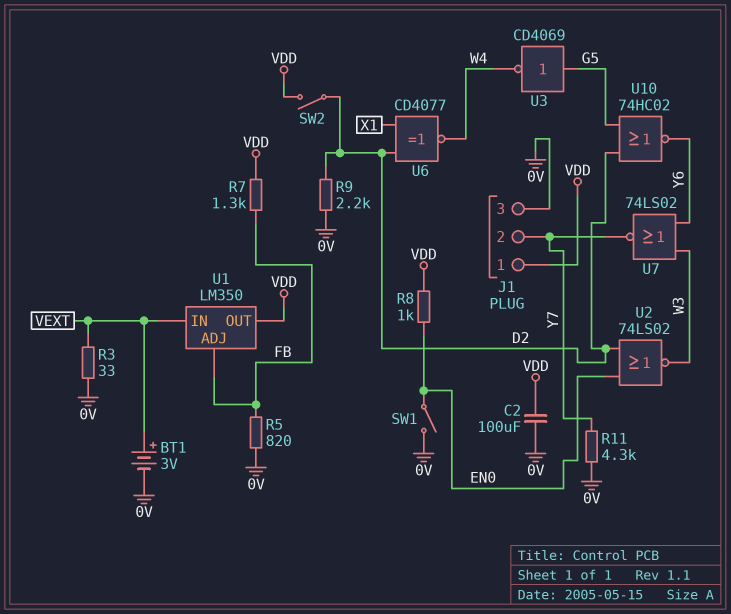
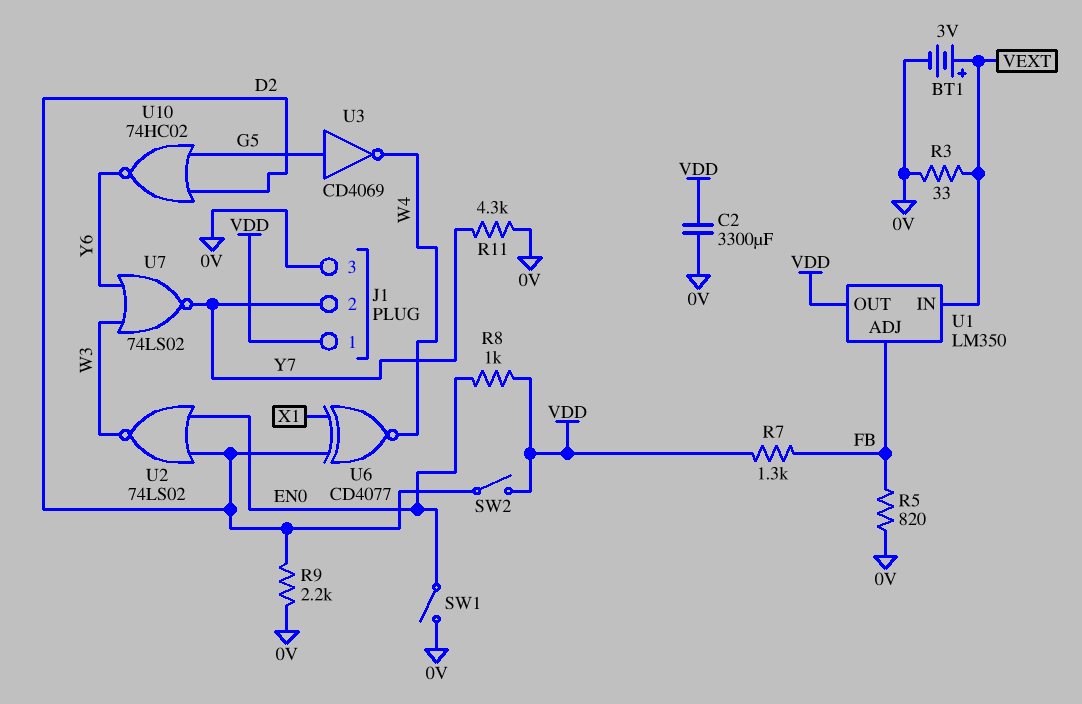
C2: 100uF (0V, VDD) -> 3300uF (0V, VDD)

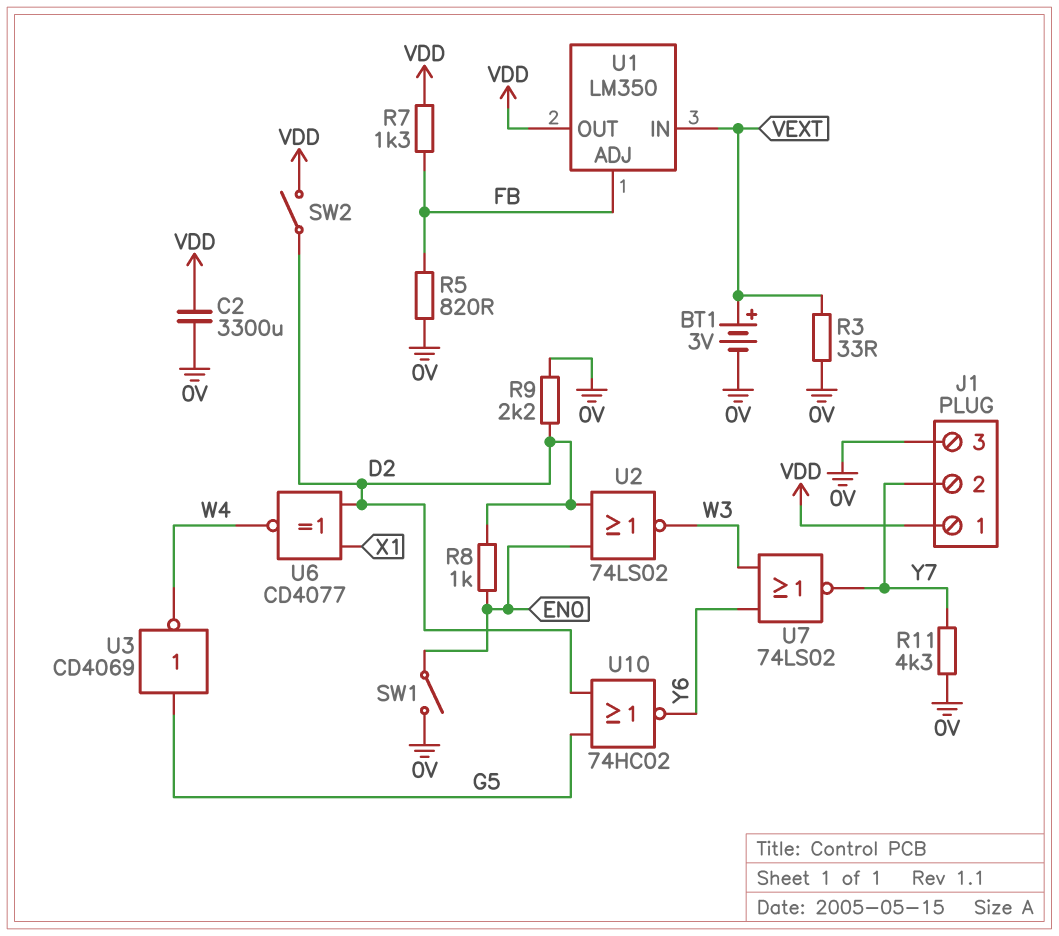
R8: 1k (EN0, VDD) -> 1k (D2, EN0)

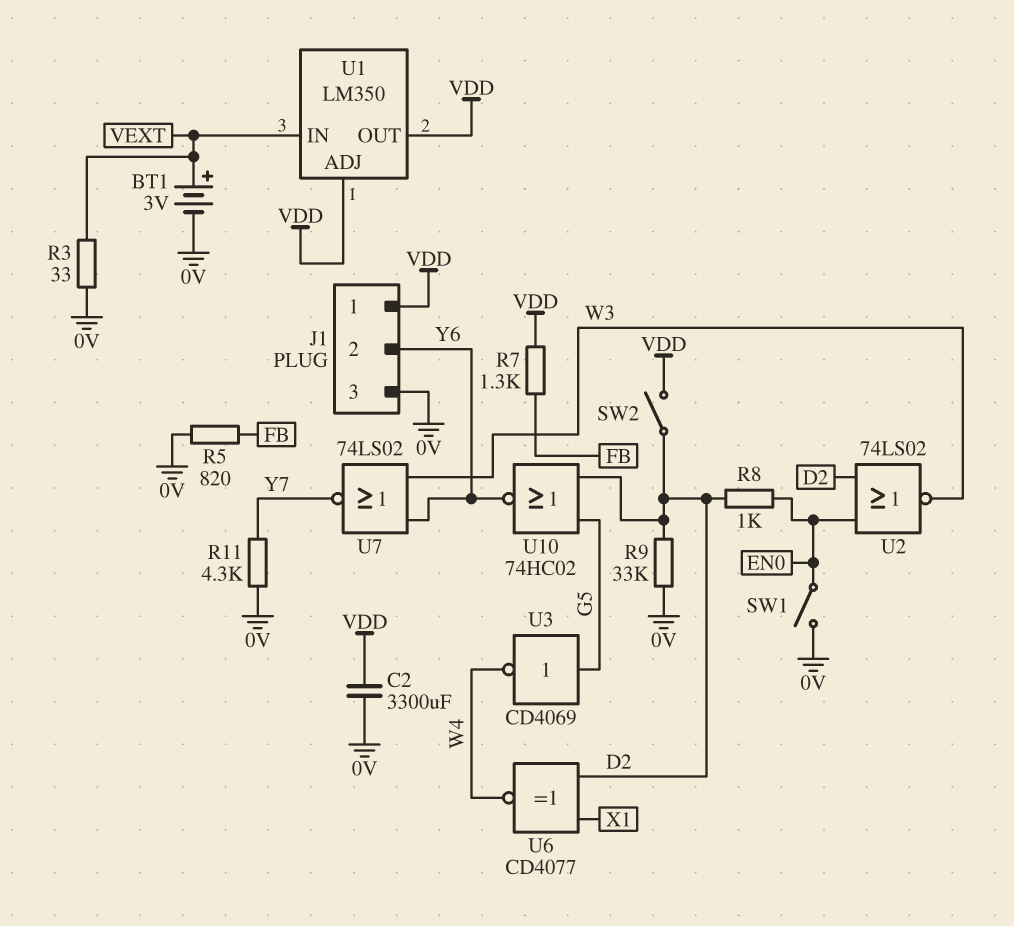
J1 pin 2: Y7 -> Y6
R9: 2.2k (0V, D2) -> 33k (0V, D2)
U1 pin ADJ: FB -> VDD

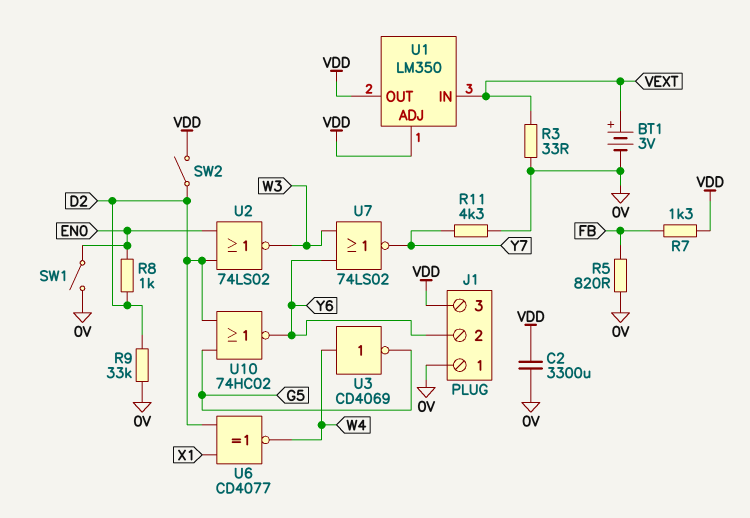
J1 pin 1: VDD -> 0V
J1 pin 3: 0V -> VDD
U3: NOT CD4069 (in G5, out W4) -> NOT CD4069 (in W4, out G5)

